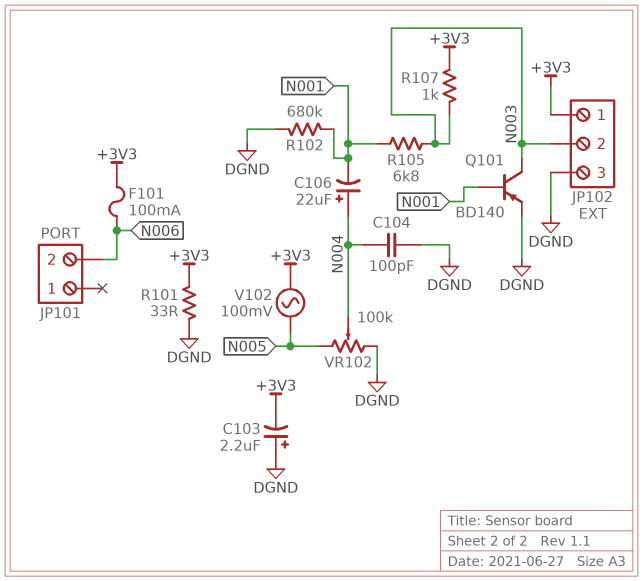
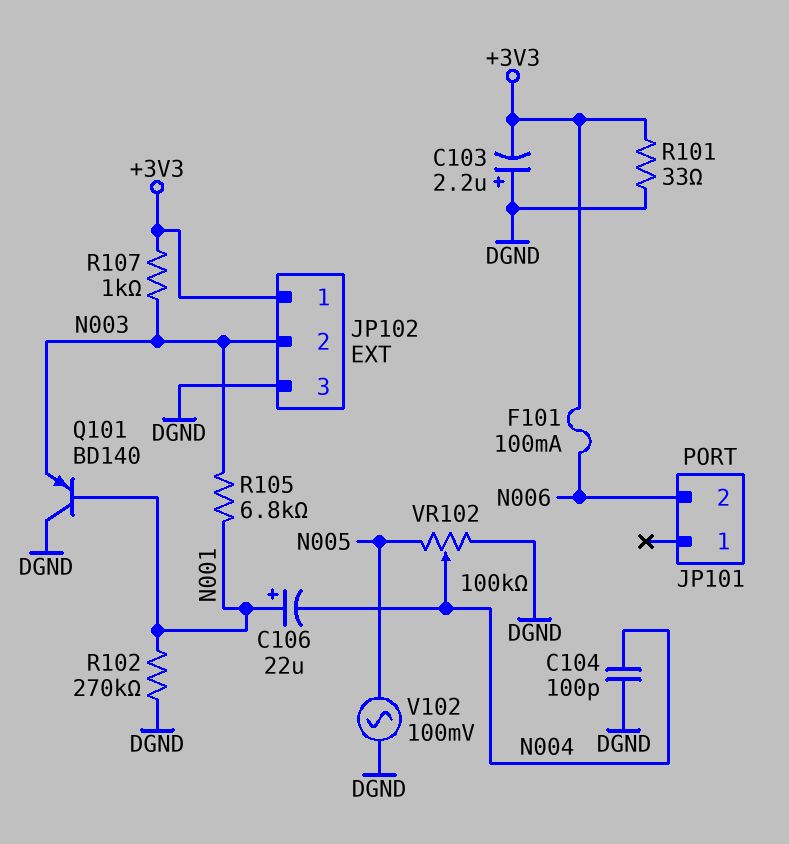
C106: 22uF (plus N004, minus N001) -> 22uF (plus N001, minus N004)
Q101: PNP BD140 (B N001, C N003, E DGND) -> PNP BD140 (B N001, C DGND, E N003)
R102: 680k (DGND, N001) -> 270k (DGND, N001)
V102: AC 100mV (+3V3, N005) -> AC 100mV (DGND, N005)

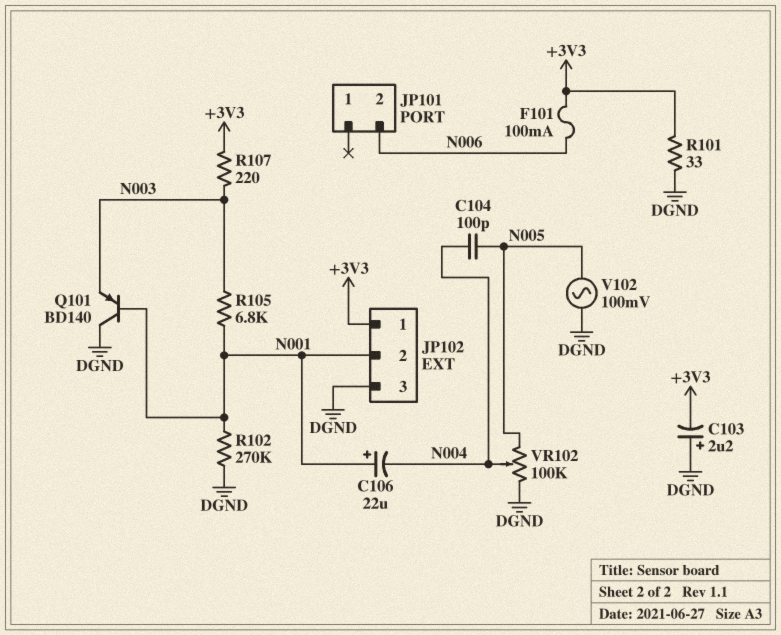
C104: 100pF (DGND, N004) -> 100pF (N004, N005)
JP102 pin 2: N003 -> N001
R107: 1k (+3V3, N003) -> 220 (+3V3, N003)

